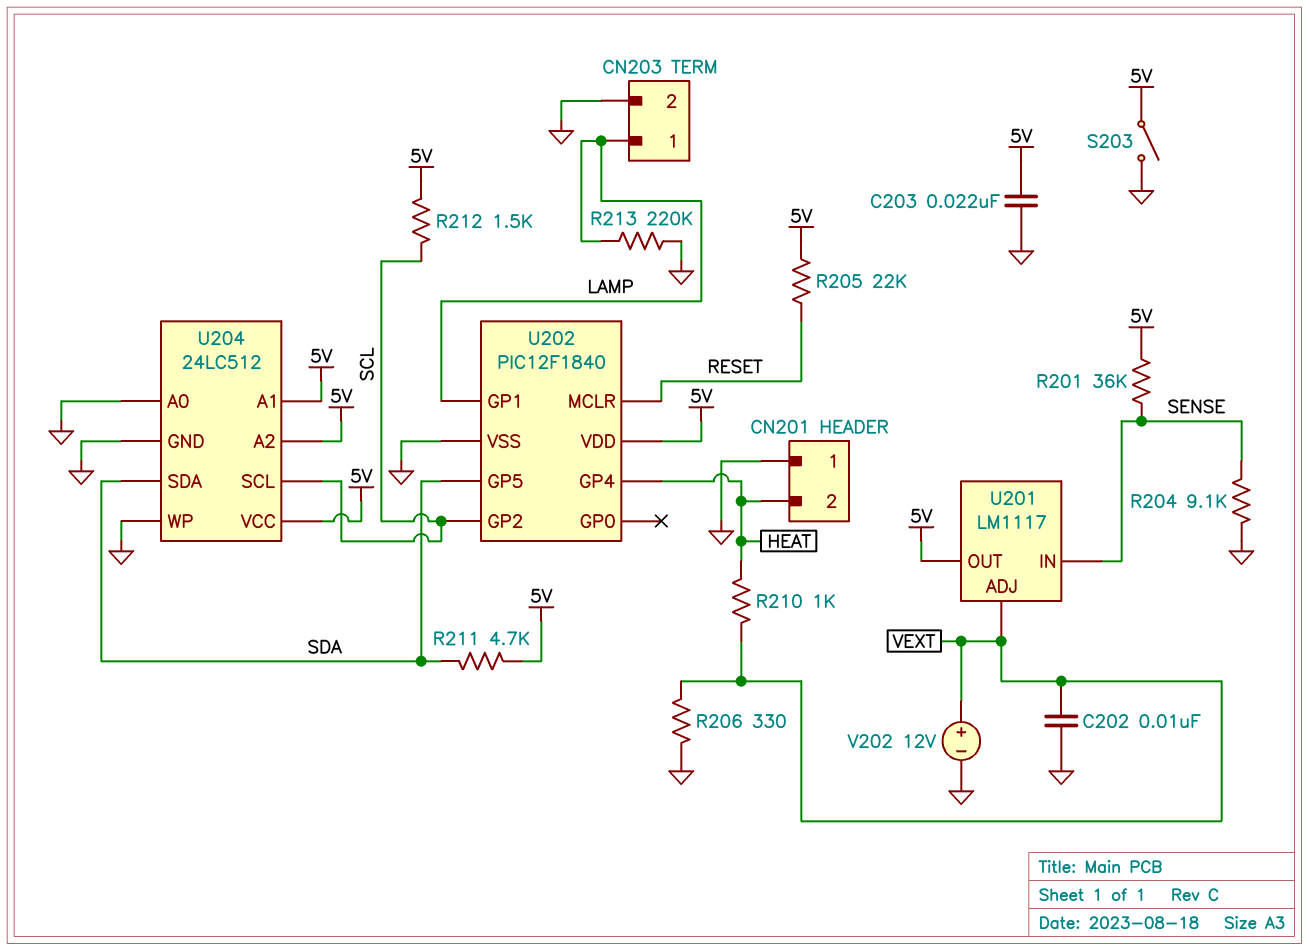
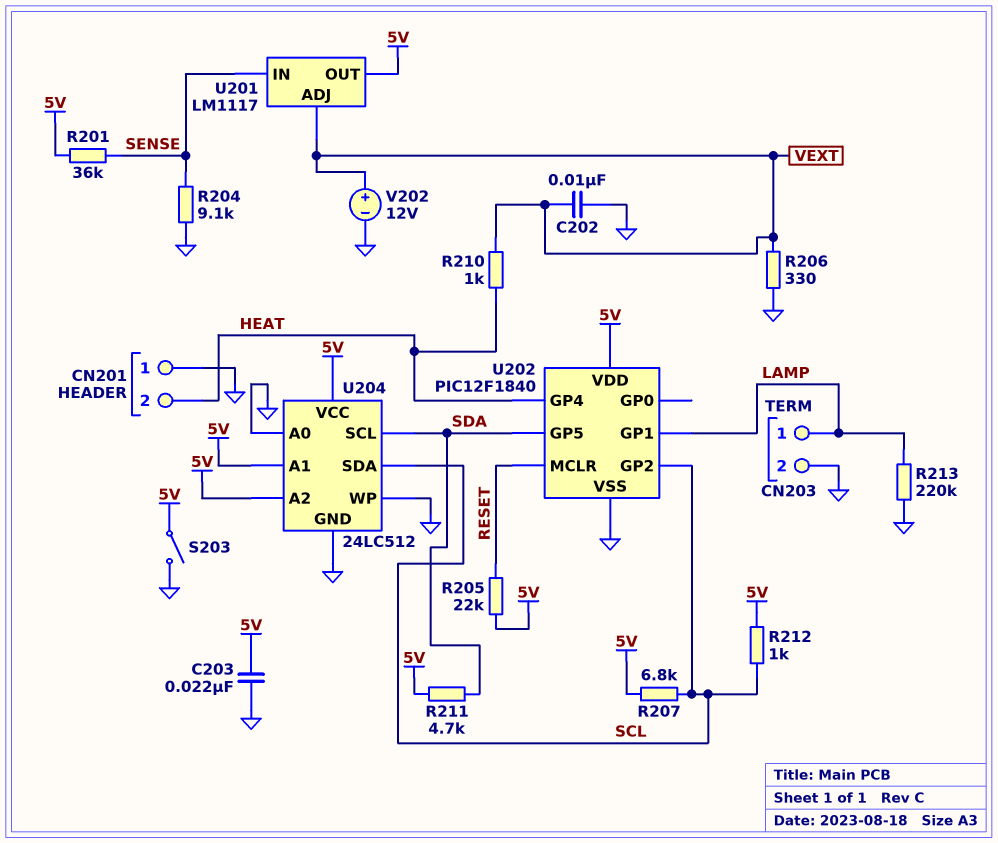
R207: none -> 6.8k (5V, SCL)
R212: 1.5k (5V, SCL) -> 1k (5V, SCL)
U204 pin SCL: SCL -> SDA
U204 pin SDA: SDA -> SCL

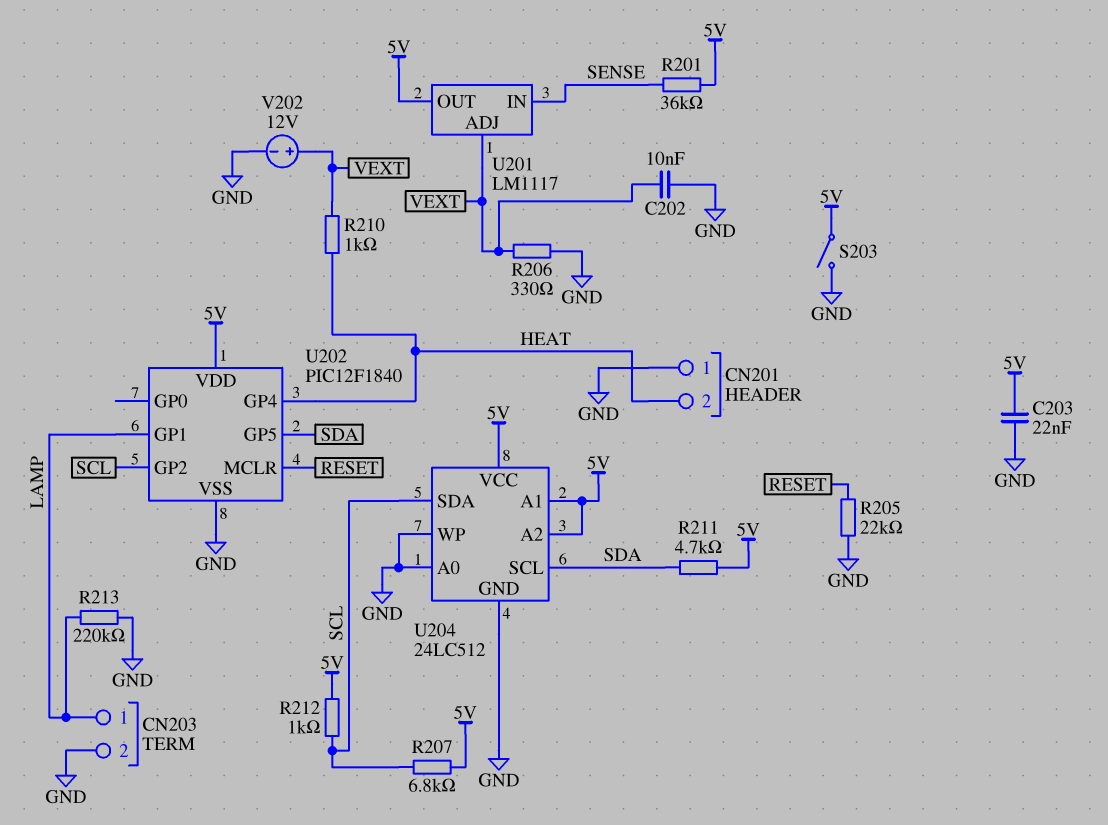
R204: 9.1k (GND, SENSE) -> none
R205: 22k (5V, RESET) -> 22k (GND, RESET)

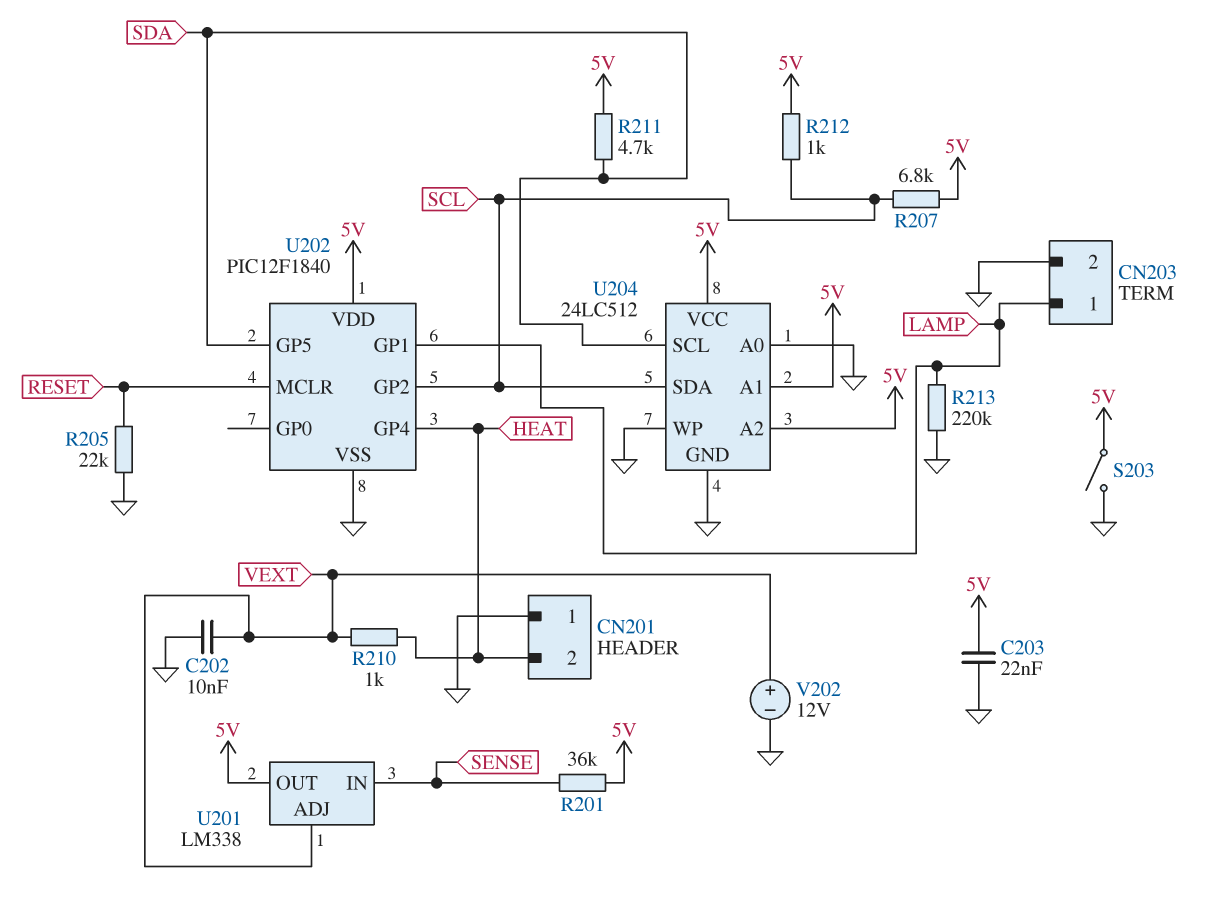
R206: 330 (GND, VEXT) -> none
U201: LM1117 -> LM338

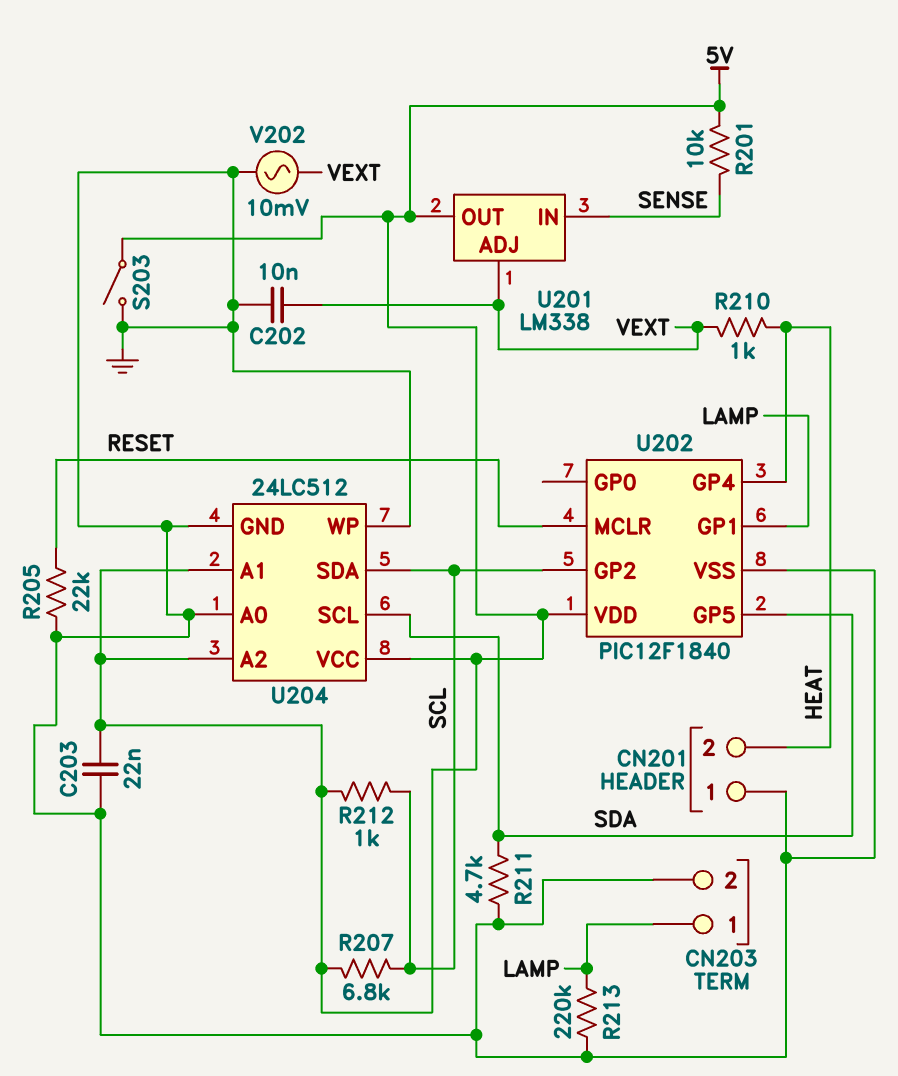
R201: 36k (5V, SENSE) -> 10k (5V, SENSE)
R211: 4.7k (5V, SDA) -> 4.7k (GND, SDA)
V202: 12V (plus VEXT, minus GND) -> AC 10mV (GND, VEXT)

